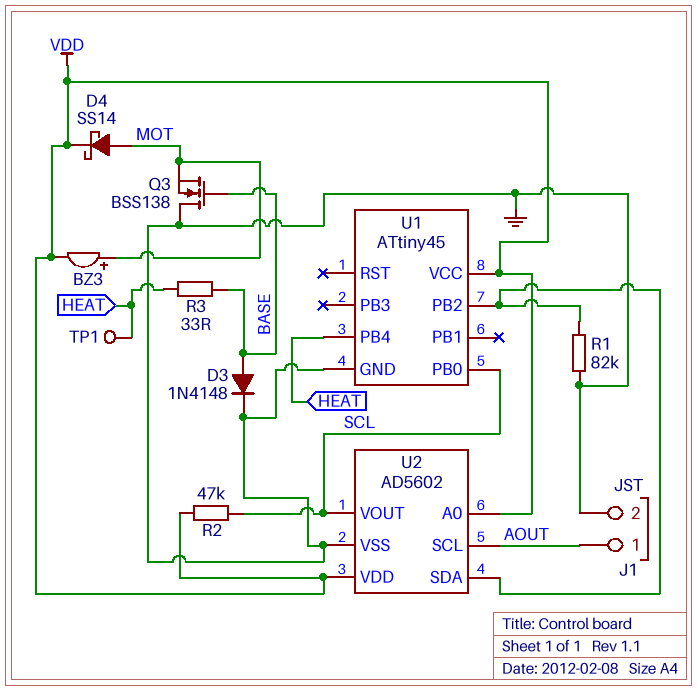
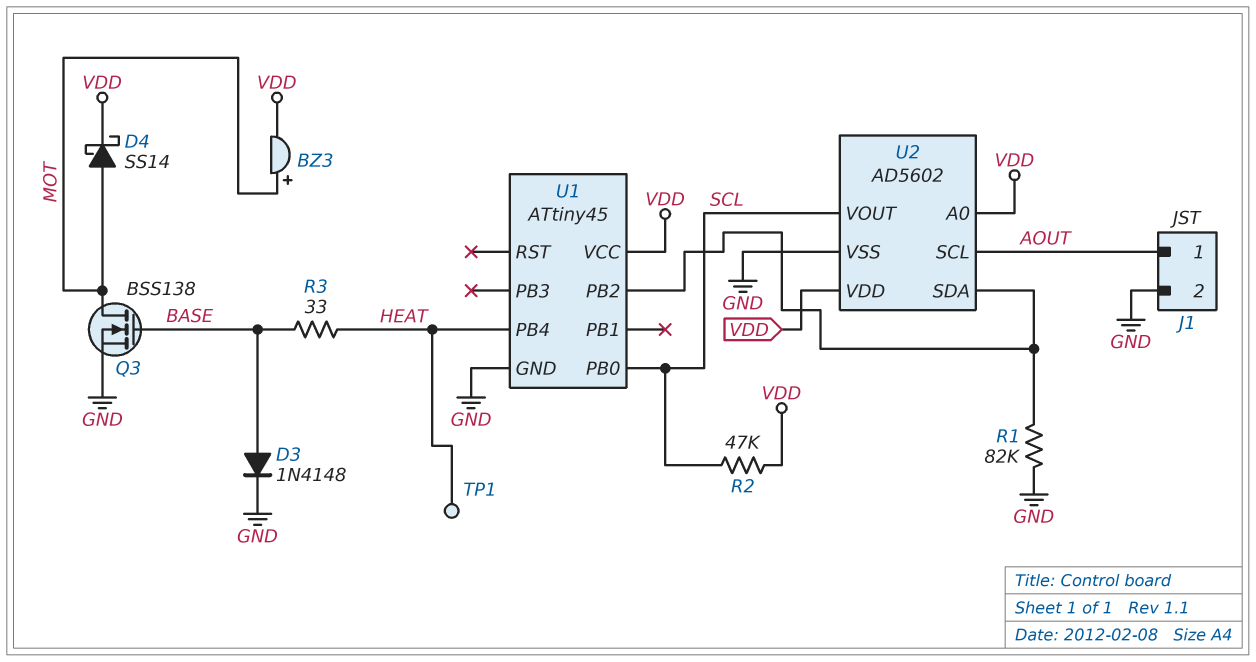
Q3: NMOS BSS138 (G BASE, D GND, S MOT) -> NMOS BSS138 (G BASE, D MOT, S GND)

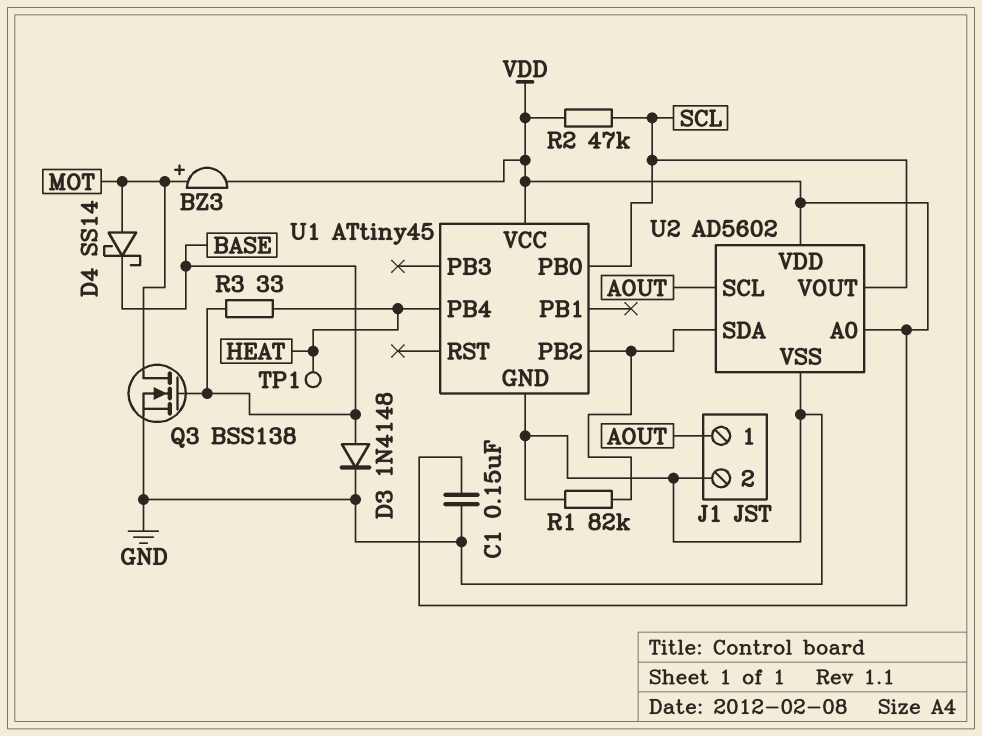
C1: none -> 150nF (GND, VDD)
D4: schottky SS14 (A MOT, K VDD) -> schottky SS14 (A MOT, K BASE)

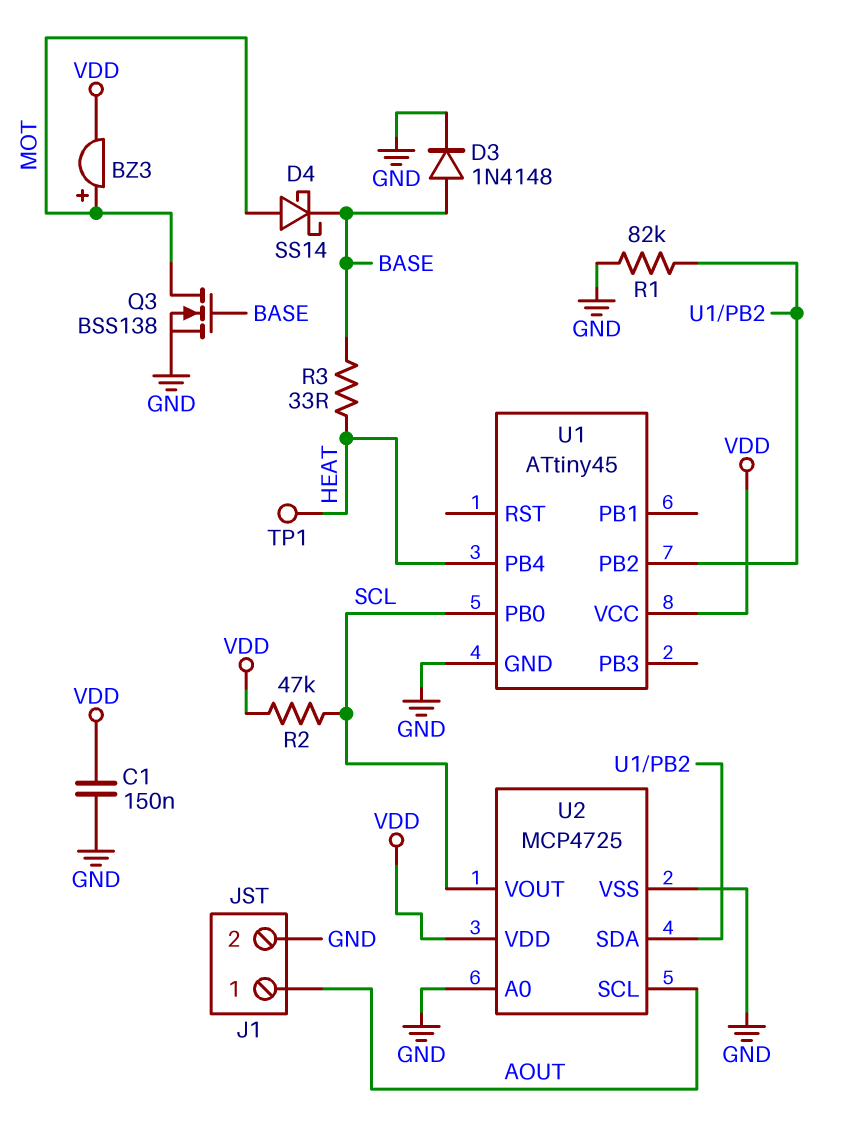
U2: AD5602 -> MCP4725
U2 pin A0: VDD -> GND

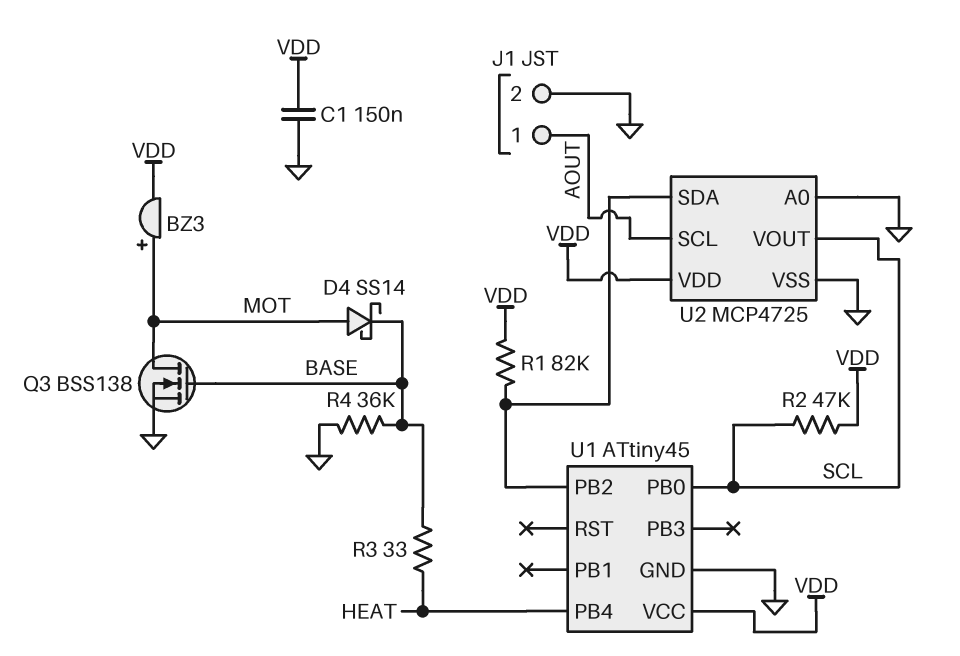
D3: diode 1N4148 (A BASE, K GND) -> none
R1: 82k (GND, U1/PB2) -> 82k (U1/PB2, VDD)
R4: none -> 36k (BASE, GND)
TP1: test point (HEAT) -> none

